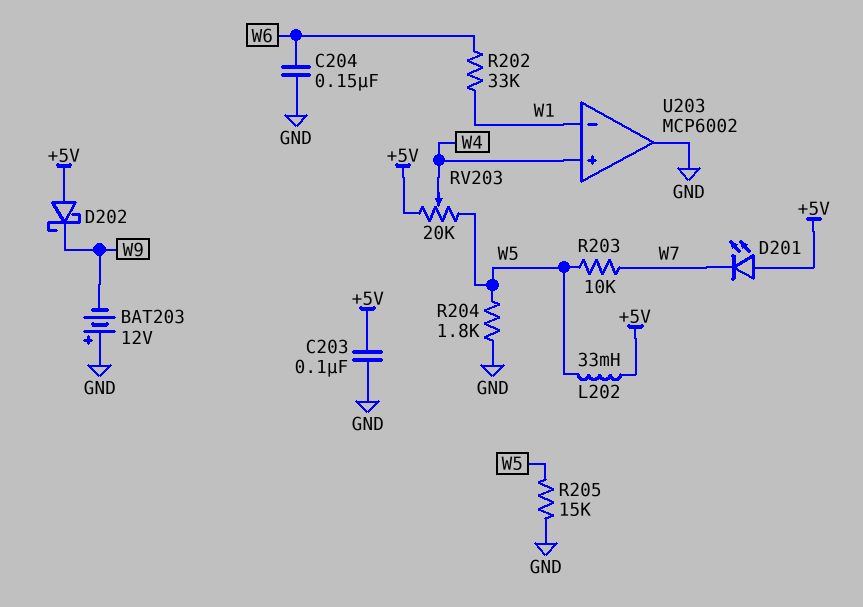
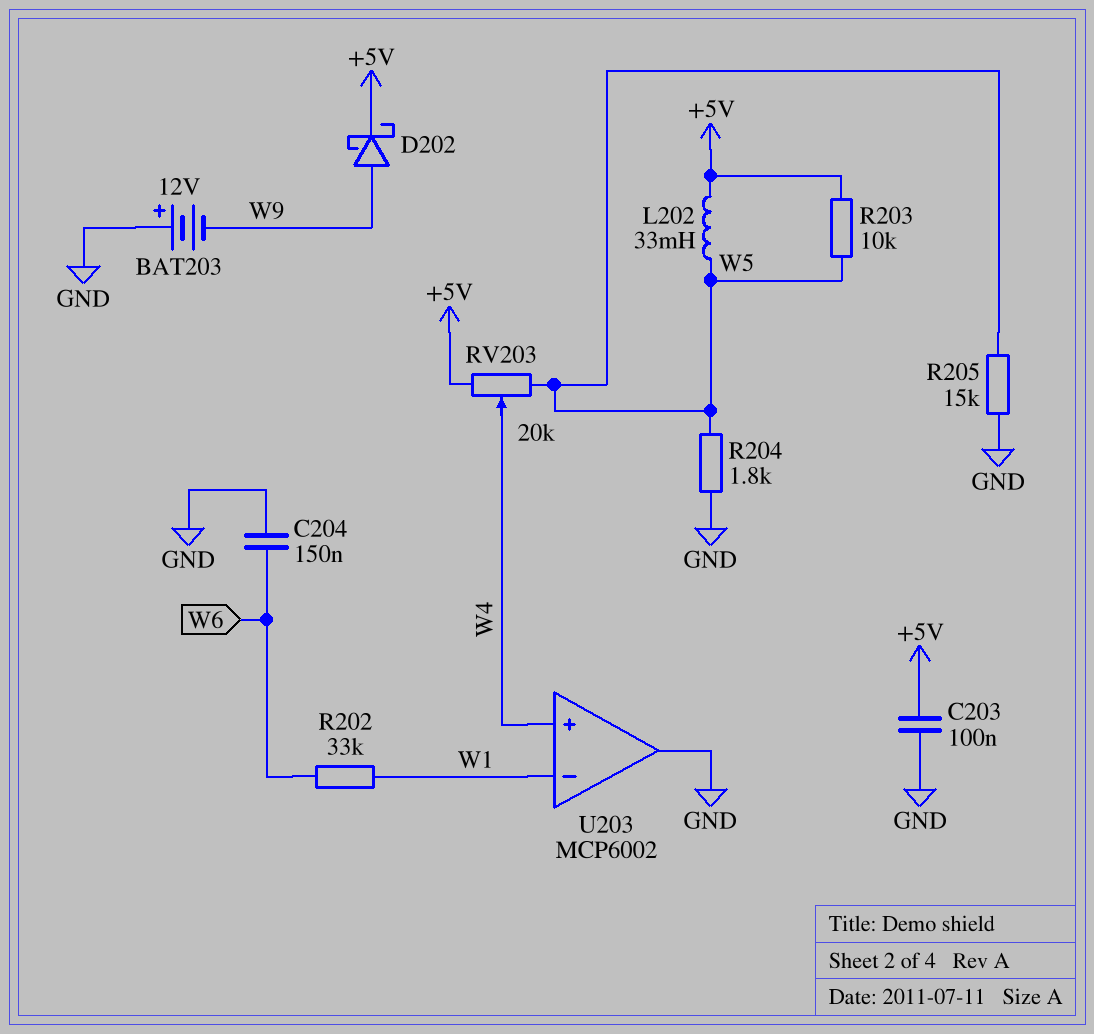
D201: LED (A +5V, K W7) -> none
D202: schottky (A +5V, K W9) -> schottky (A W9, K +5V)
R203: 10k (W5, W7) -> 10k (+5V, W5)

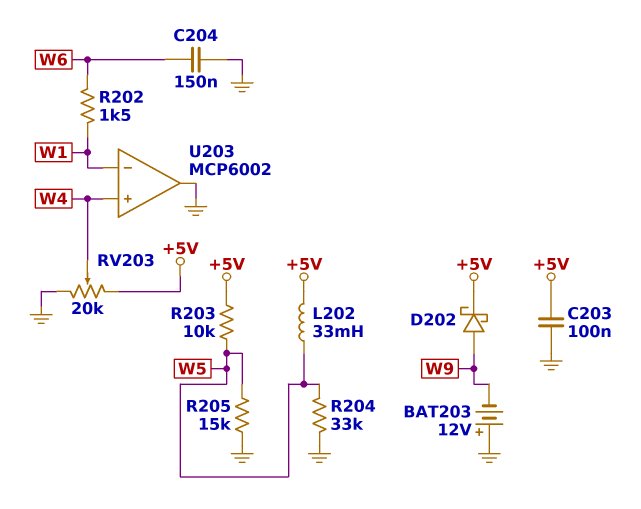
R202: 33k (W1, W6) -> 1.5k (W1, W6)
R204: 1.8k (GND, W5) -> 33k (GND, W5)
RV203: 20k (+5V, W5, wiper W4) -> 20k (+5V, GND, wiper W4)

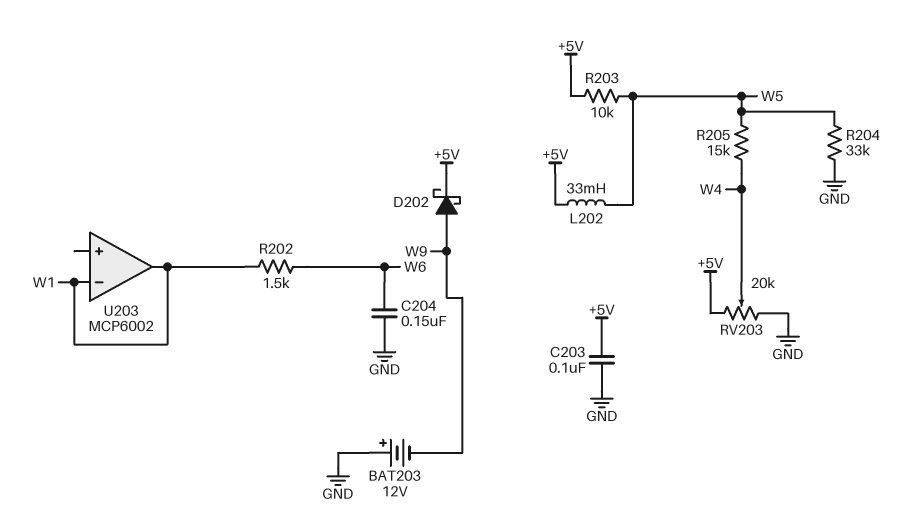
R205: 15k (GND, W5) -> 15k (W4, W5)
U203 pin in+: W4 -> none
U203 pin out: GND -> W1

